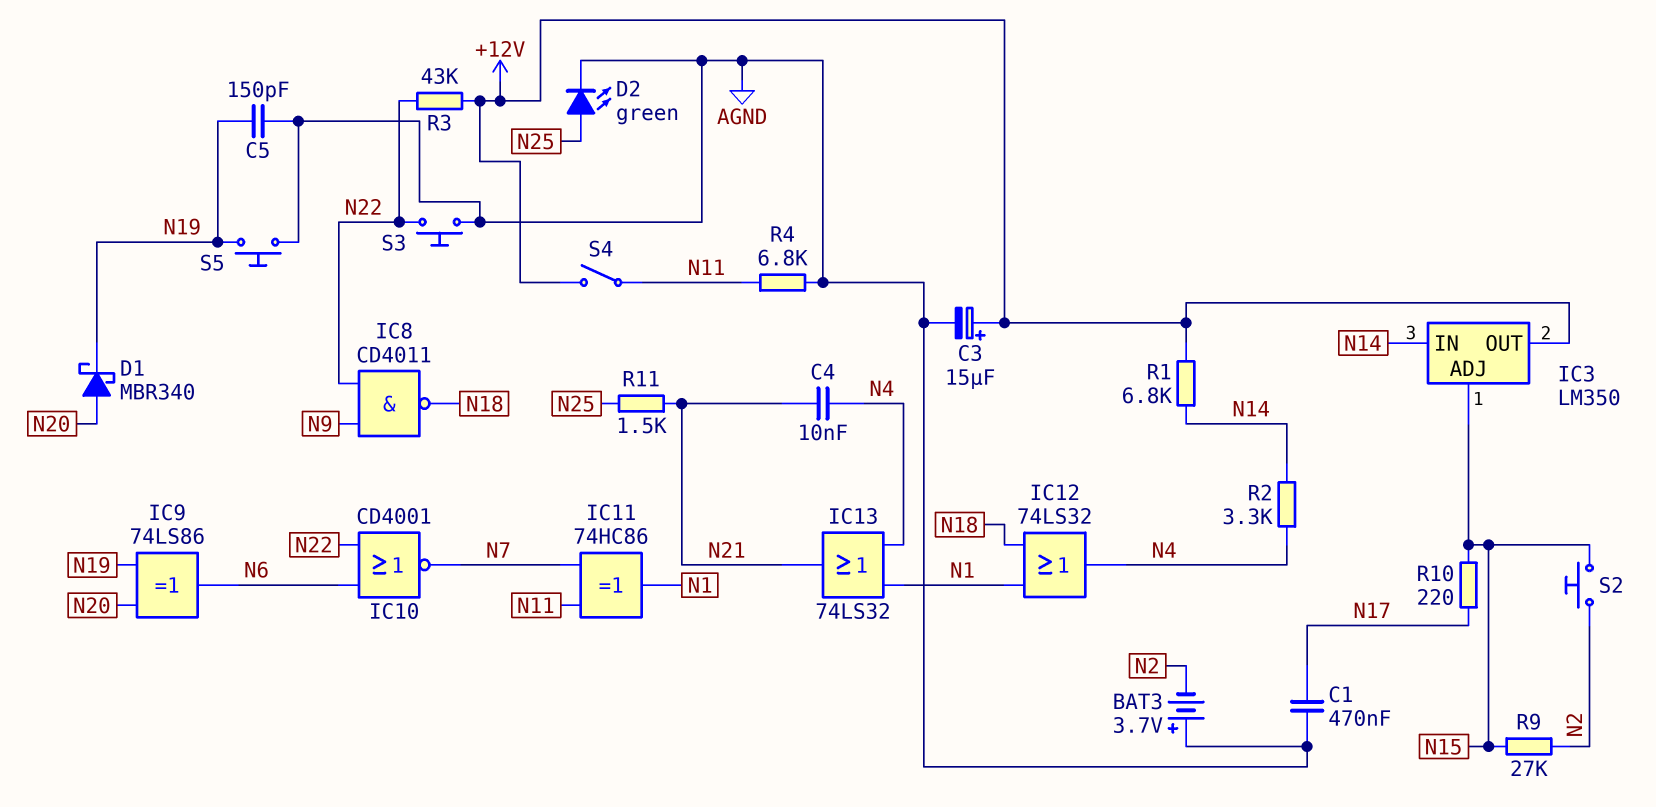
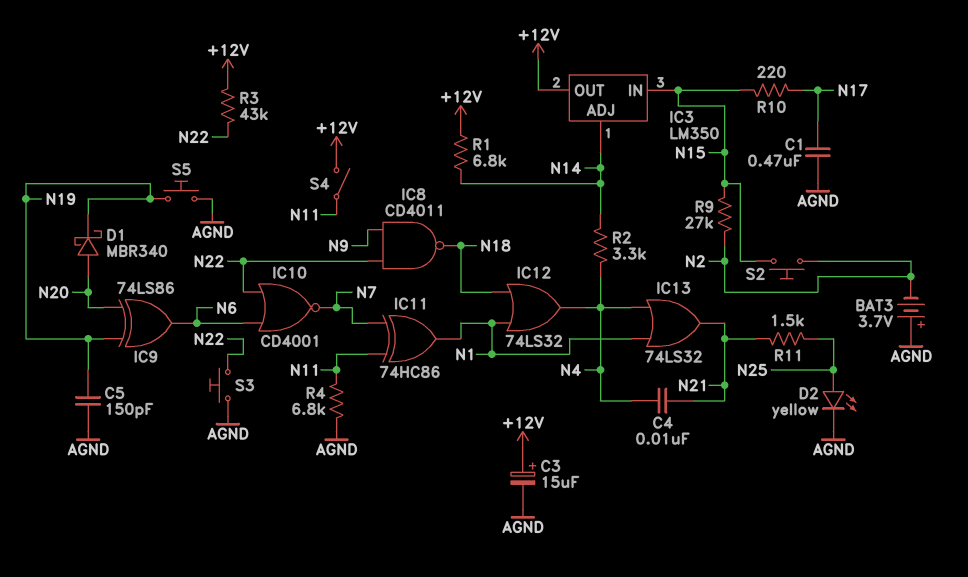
D2: LED green (A N25, K AGND) -> LED yellow (A N25, K AGND)
IC3 pin ADJ: N15 -> N14
IC3 pin IN: N14 -> N15

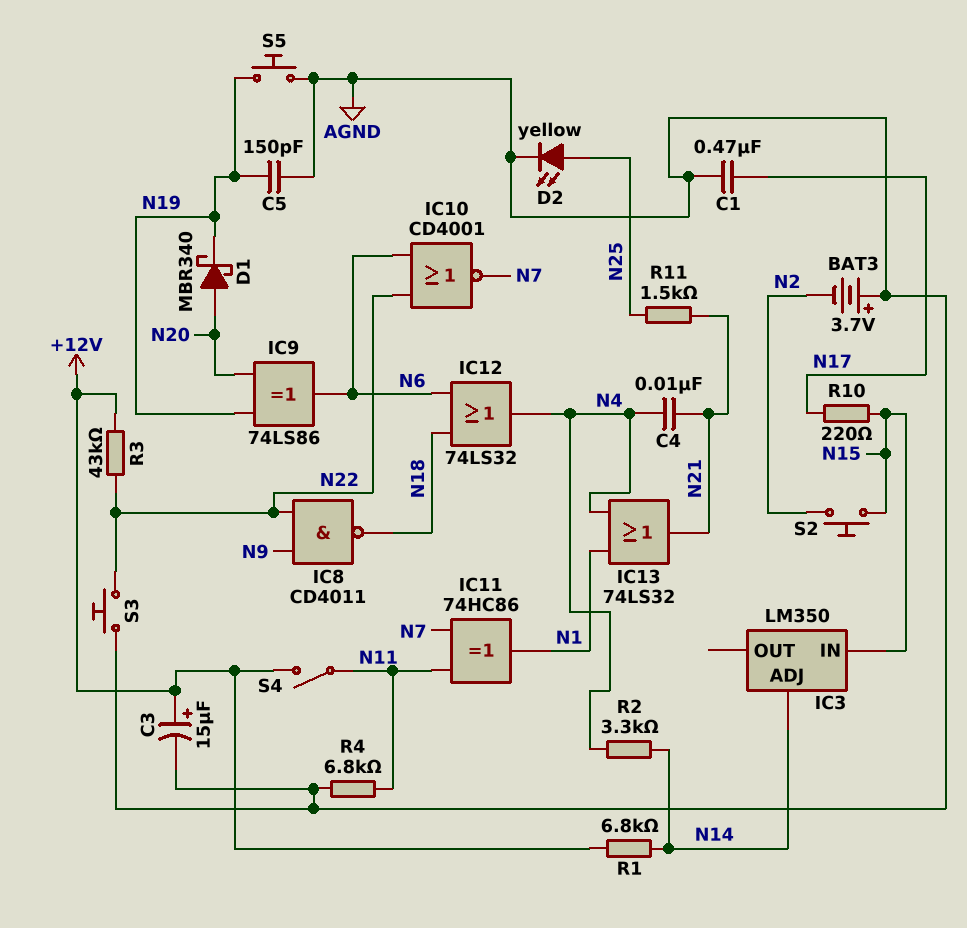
IC3 pin OUT: +12V -> none
IC12: OR 74LS32 (in N1, in N18, out N4) -> OR 74LS32 (in N6, in N18, out N4)
R9: 27k (N2, N15) -> none

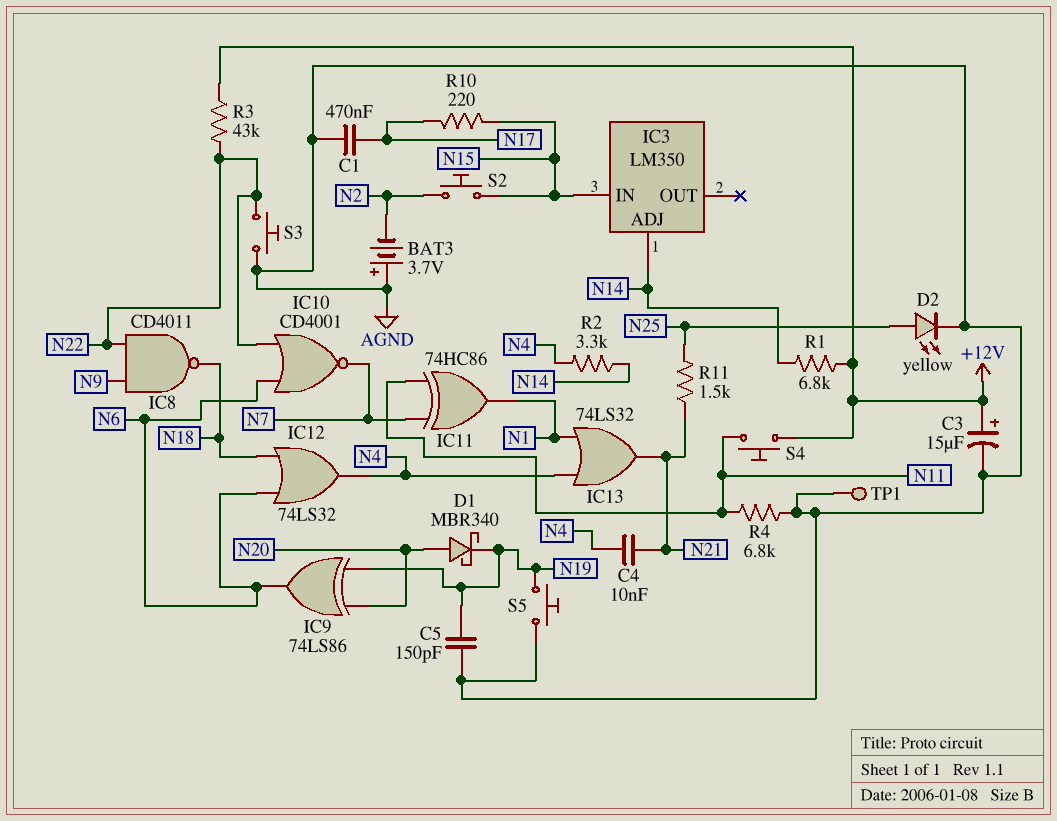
S4: switch (+12V, N11) -> button (+12V, N11)
TP1: none -> test point (AGND)

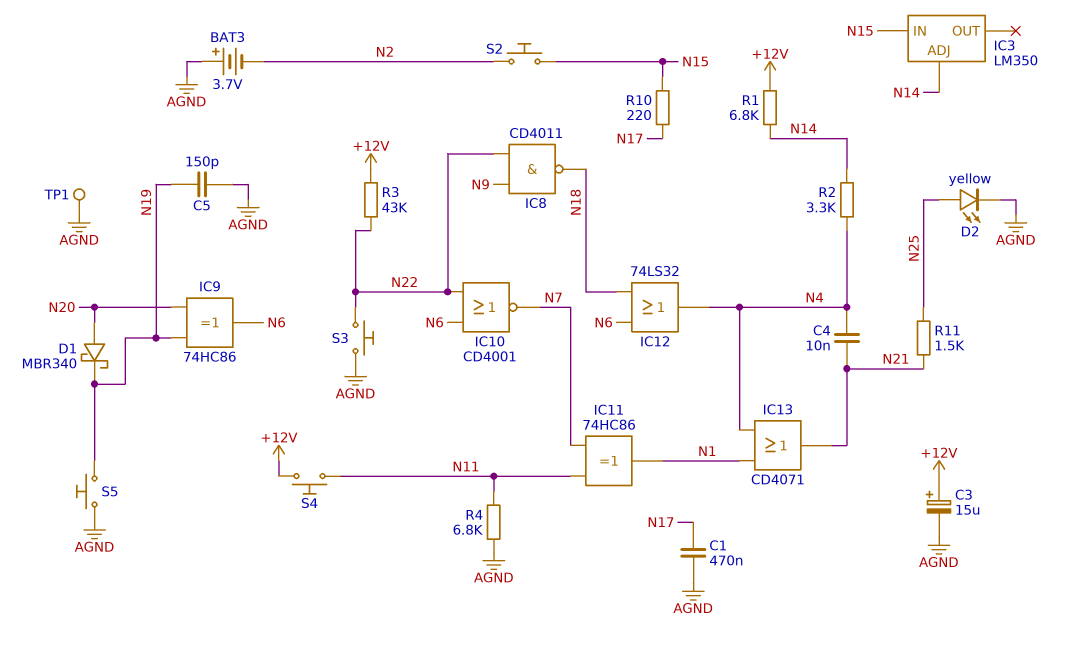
IC9: XOR 74LS86 (in N19, in N20, out N6) -> XOR 74HC86 (in N19, in N20, out N6)
IC13: OR 74LS32 (in N1, in N4, out N21) -> OR CD4071 (in N1, in N4, out N21)

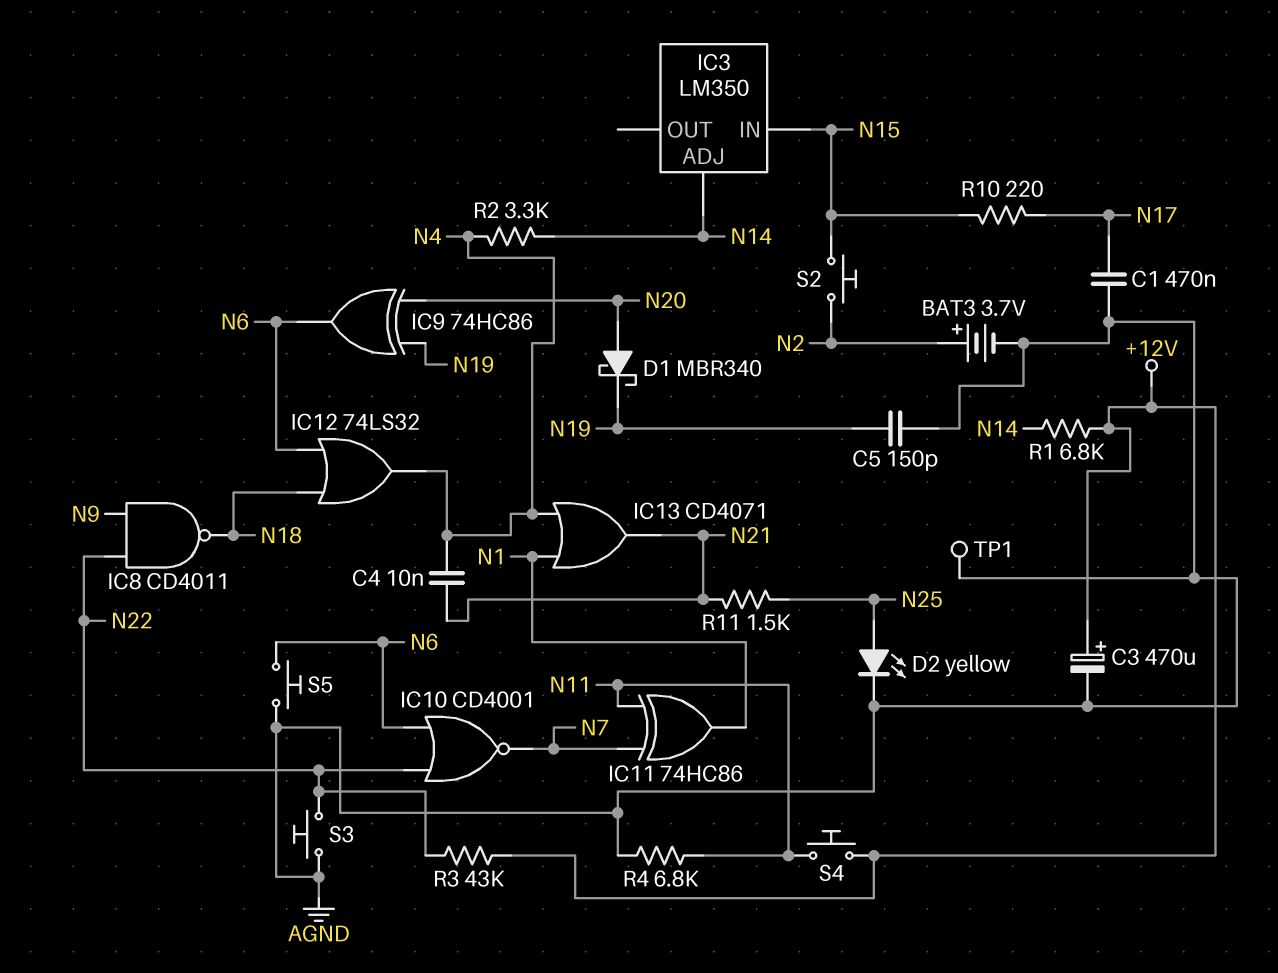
BAT3: 3.7V (plus AGND, minus N2) -> 3.7V (plus N2, minus AGND)
C3: 15uF (plus +12V, minus AGND) -> 470uF (plus +12V, minus AGND)
S5: button (AGND, N19) -> button (AGND, N6)

